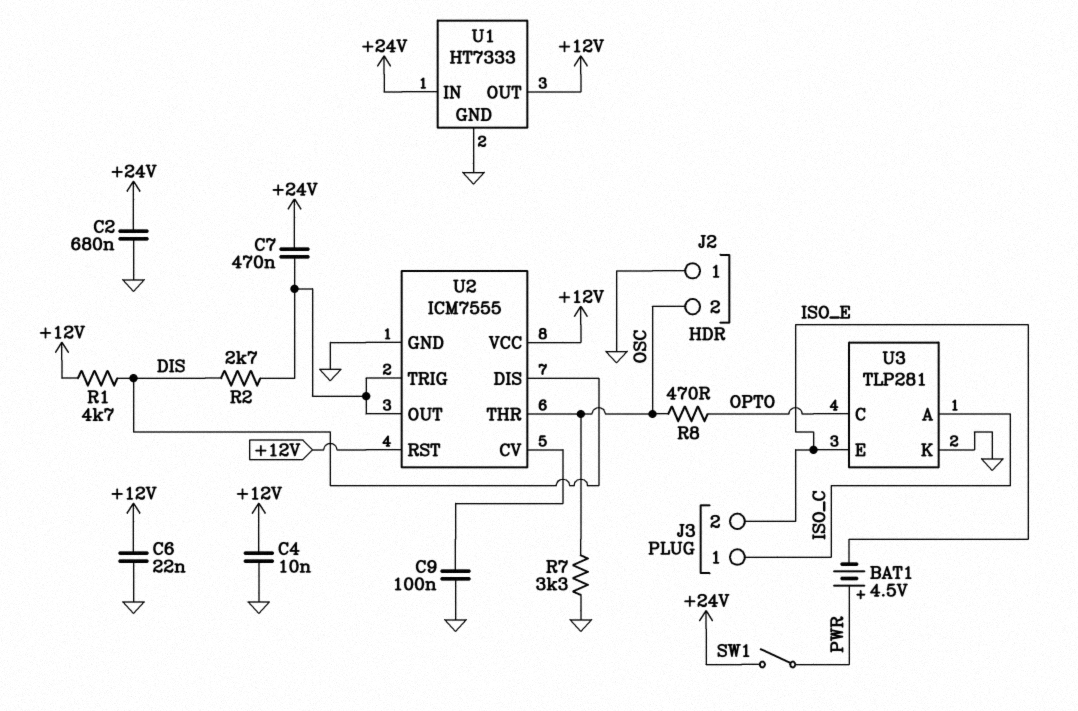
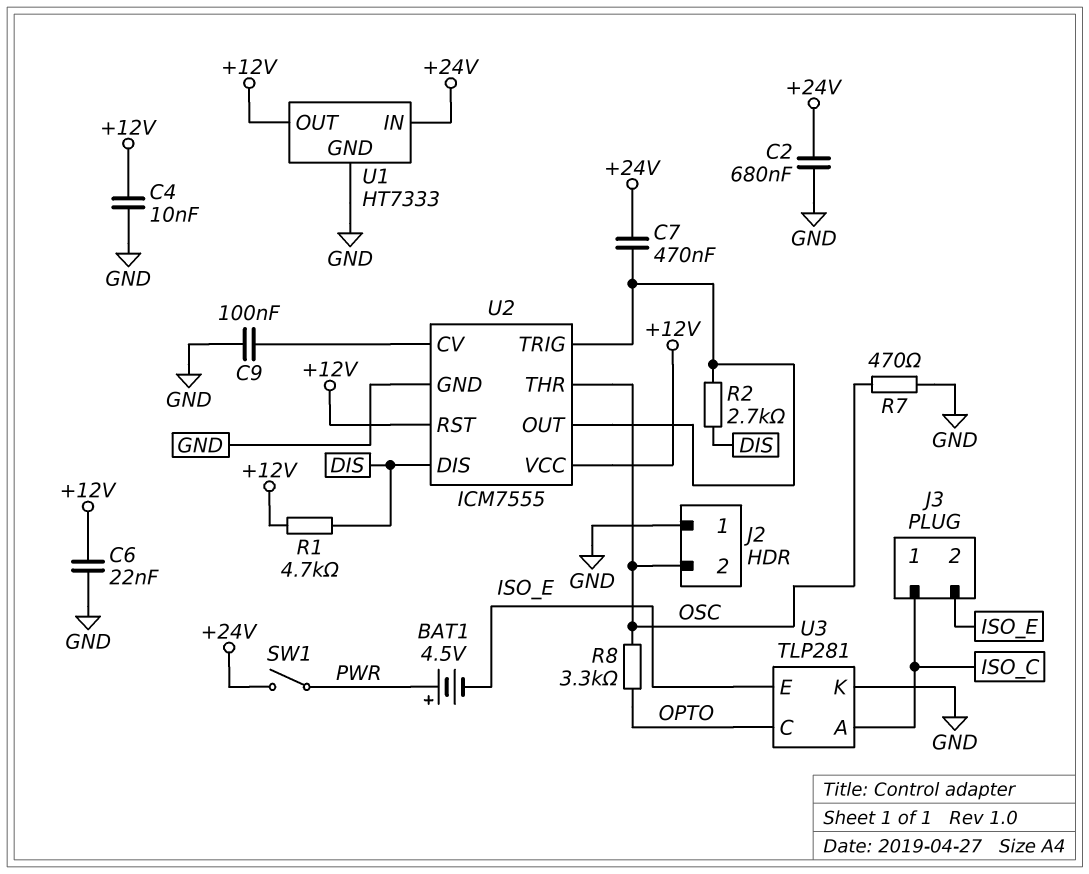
R7: 3.3k (GND, OSC) -> 470 (GND, OSC)
R8: 470 (OPTO, OSC) -> 3.3k (OPTO, OSC)

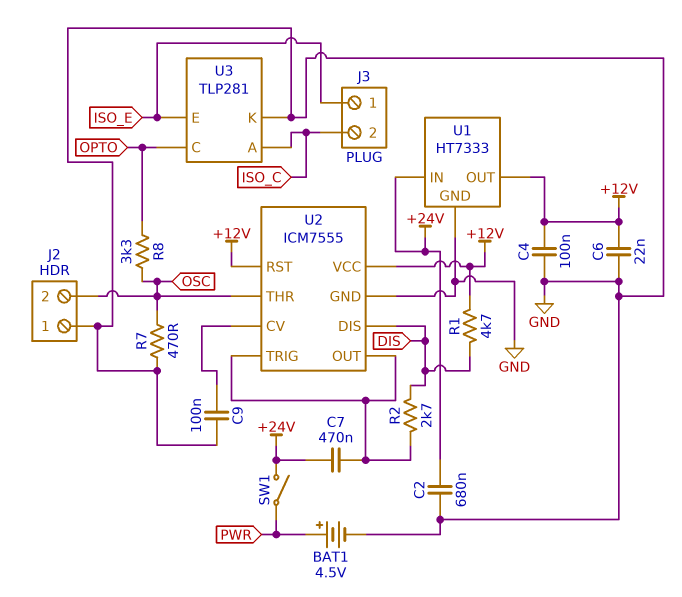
BAT1: 4.5V (plus PWR, minus ISO_E) -> 4.5V (plus PWR, minus GND)
C4: 10nF (+12V, GND) -> 100nF (+12V, GND)
J3 pin 1: ISO_C -> ISO_E
J3 pin 2: ISO_E -> ISO_C

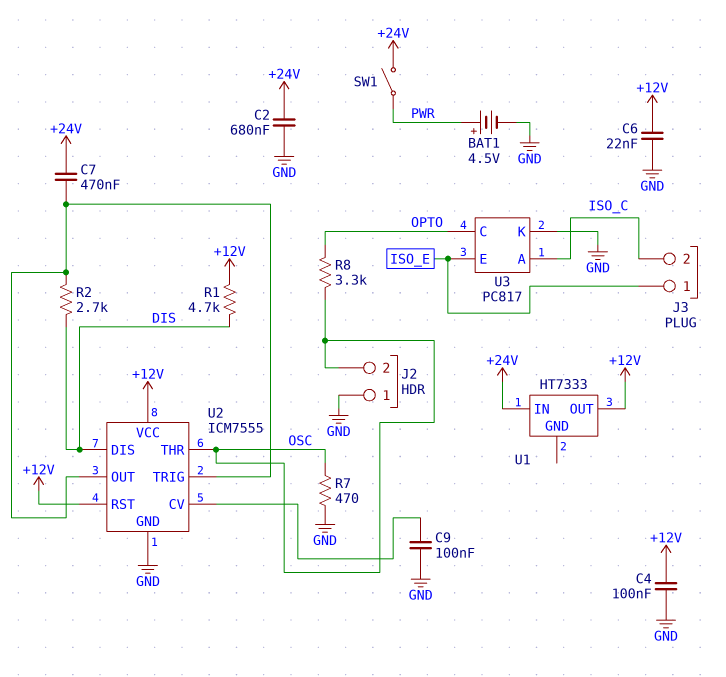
U1 pin GND: GND -> none
U3: TLP281 -> PC817

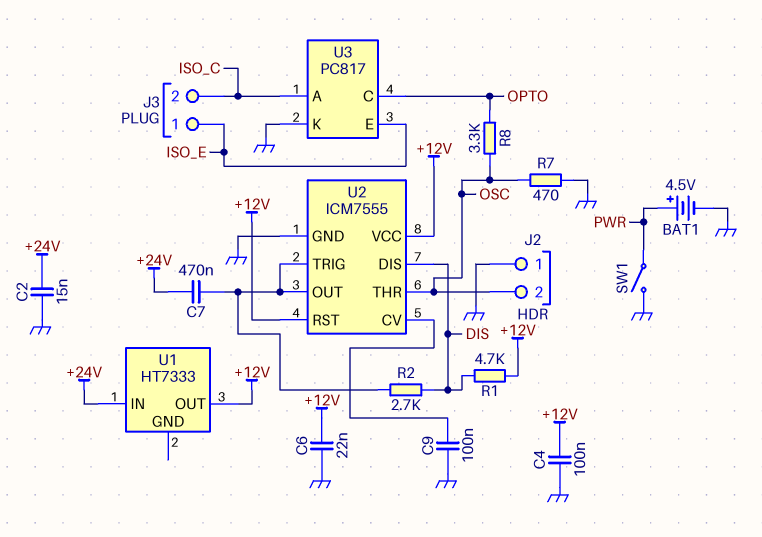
C2: 680nF (+24V, GND) -> 15nF (+24V, GND)
SW1: switch (+24V, PWR) -> switch (GND, PWR)

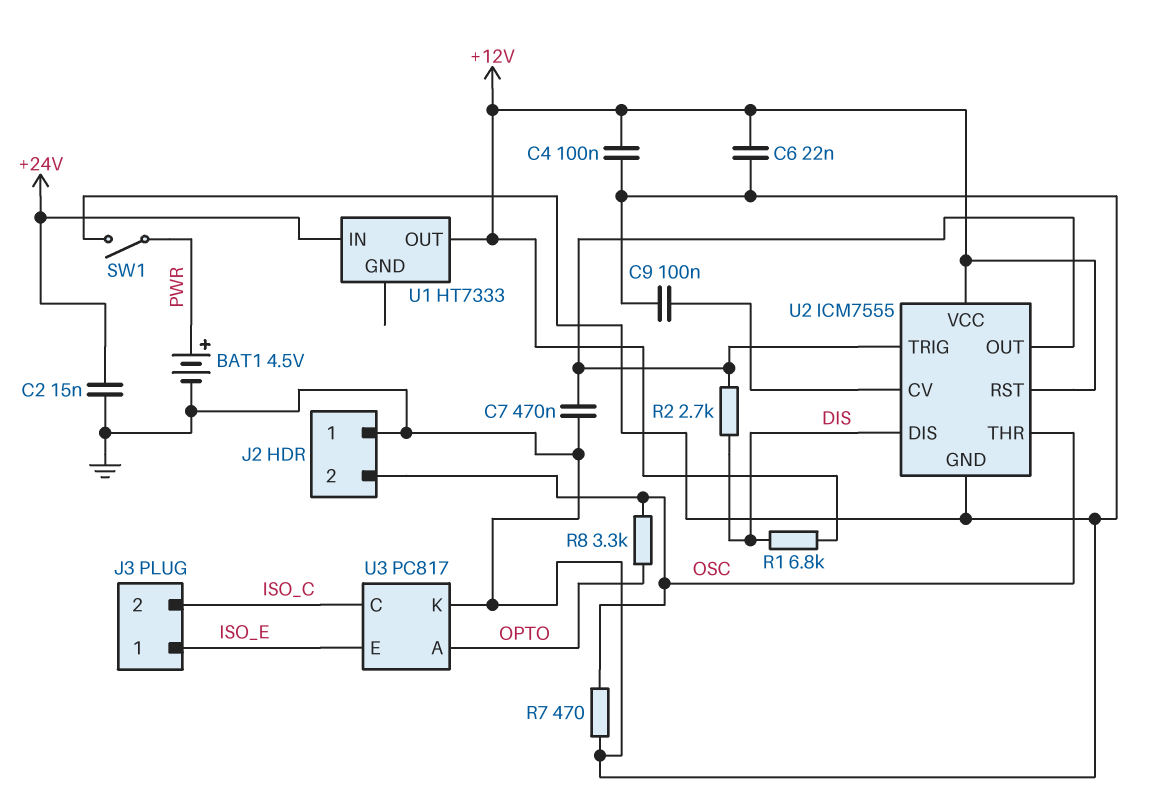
C7: 470nF (+24V, U2/OUT) -> 470nF (GND, U2/OUT)
R1: 4.7k (+12V, DIS) -> 6.8k (+12V, DIS)
U3 pin A: ISO_C -> OPTO
U3 pin C: OPTO -> ISO_C

